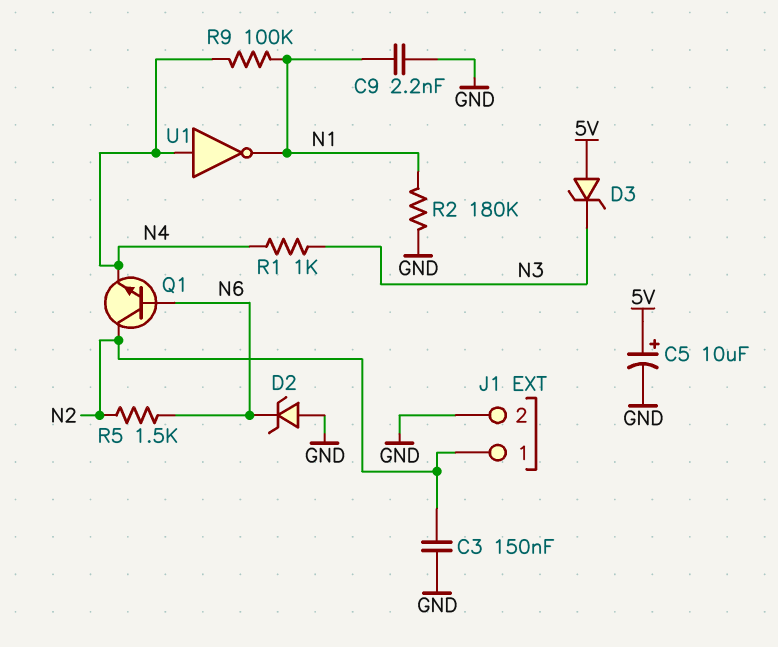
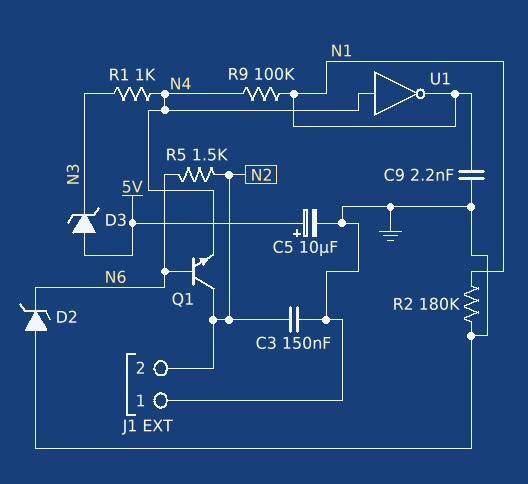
J1 pin 1: N2 -> GND
J1 pin 2: GND -> N2

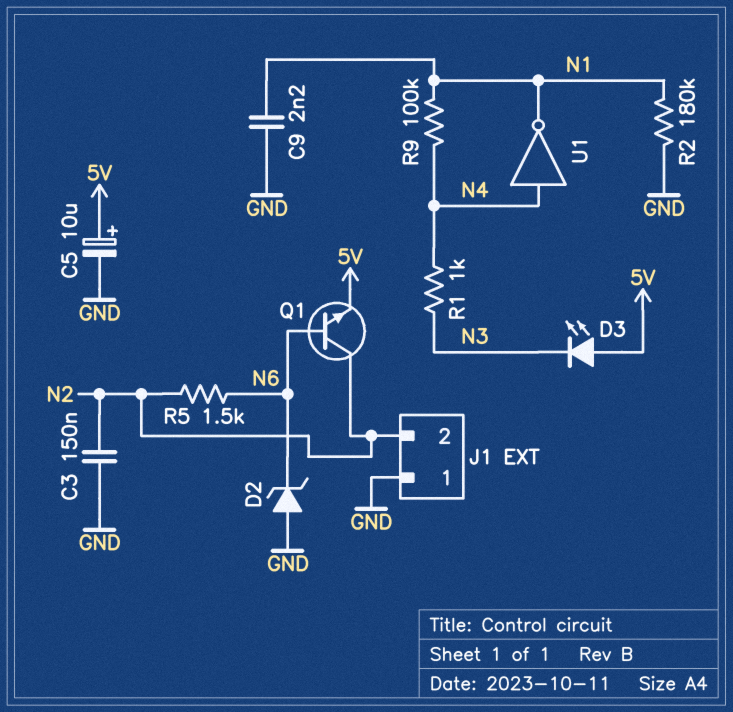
D3: zener (A 5V, K N3) -> LED (A 5V, K N3)
Q1: NPN (B N6, C N2, E N4) -> NPN (B N6, C N2, E 5V)

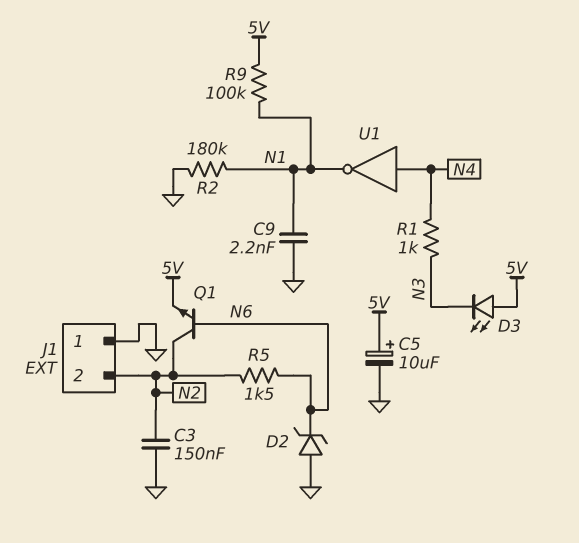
R9: 100k (N1, N4) -> 100k (5V, N1)

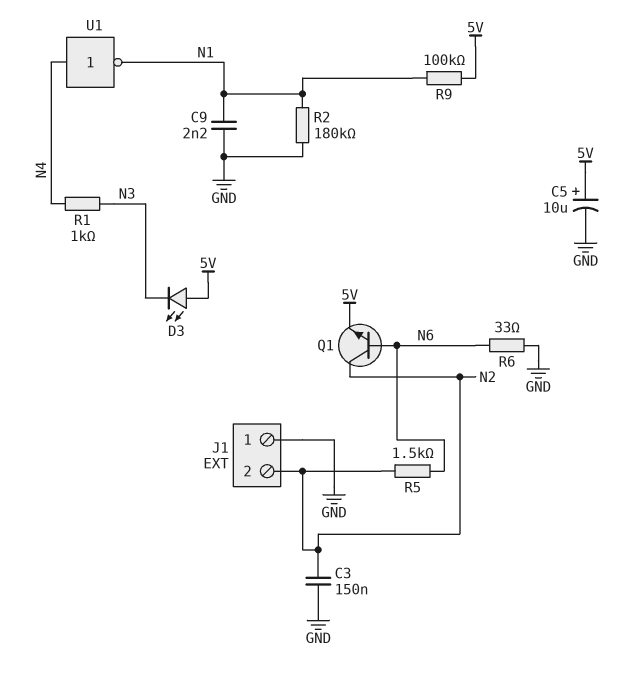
D2: zener (A GND, K N6) -> none
R6: none -> 33 (GND, N6)

